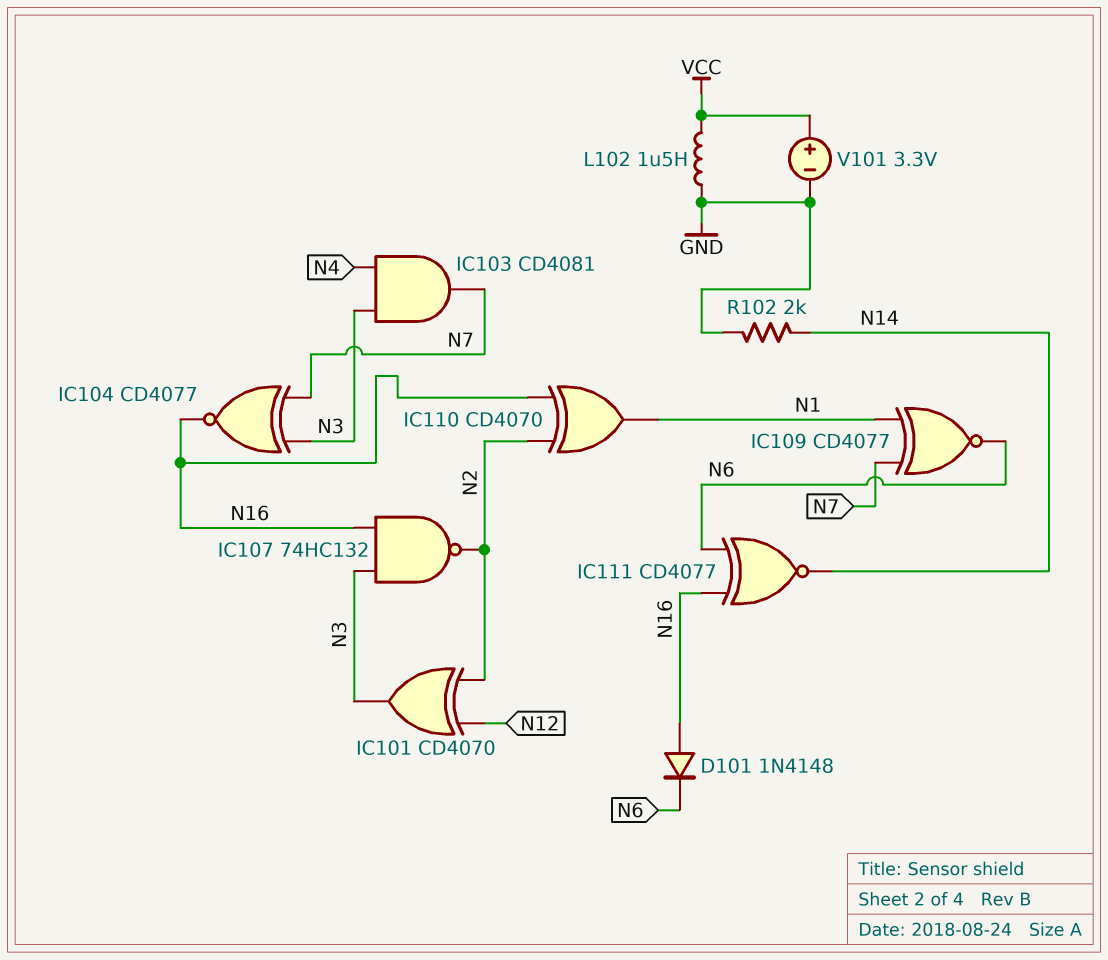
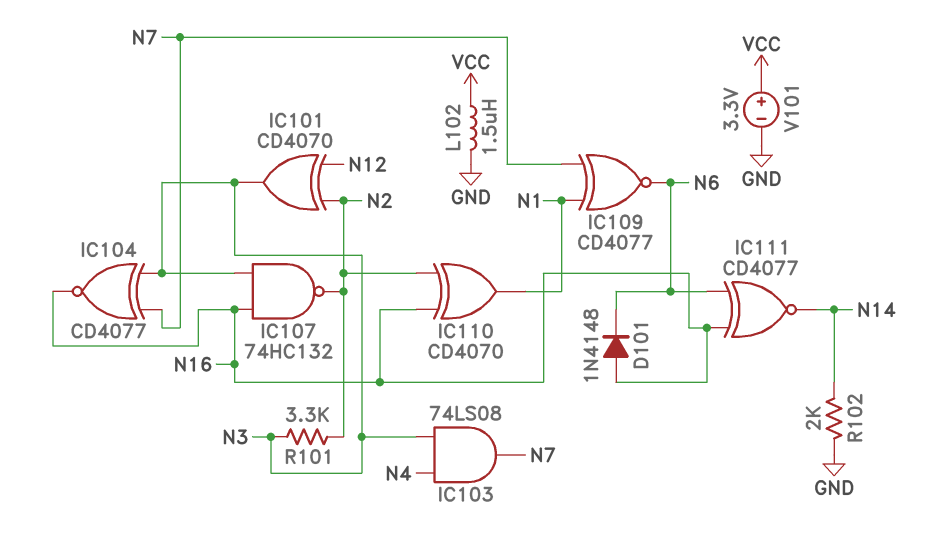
IC103: AND CD4081 (in N3, in N4, out N7) -> AND 74LS08 (in N3, in N4, out N7)
R101: none -> 3.3k (N2, N3)

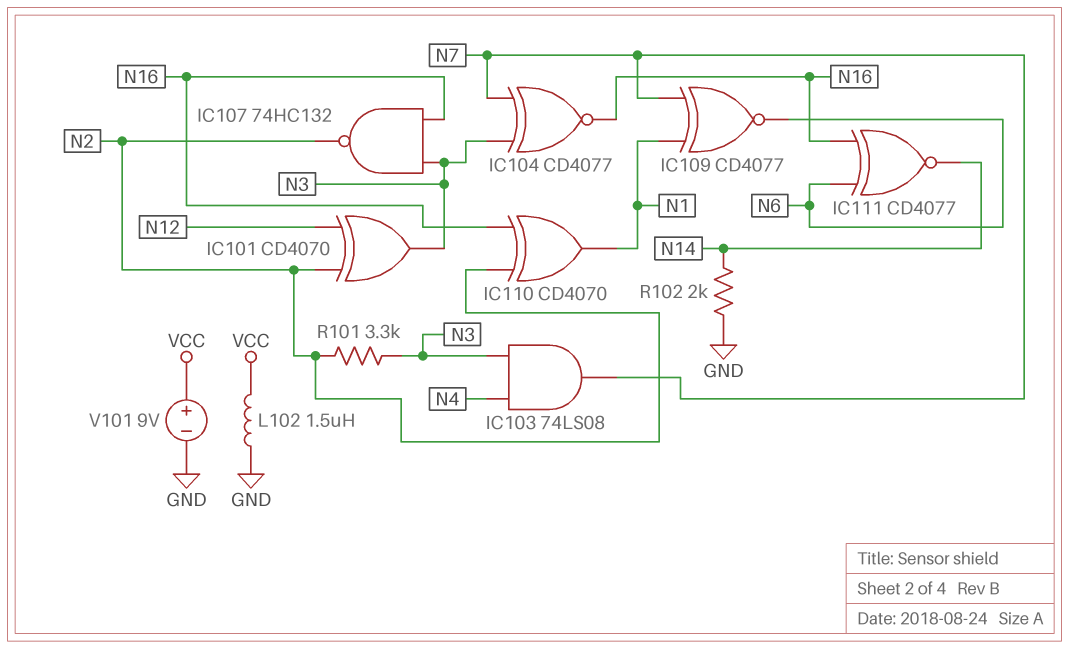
D101: diode 1N4148 (A N16, K N6) -> none
V101: 3.3V (plus VCC, minus GND) -> 9V (plus VCC, minus GND)

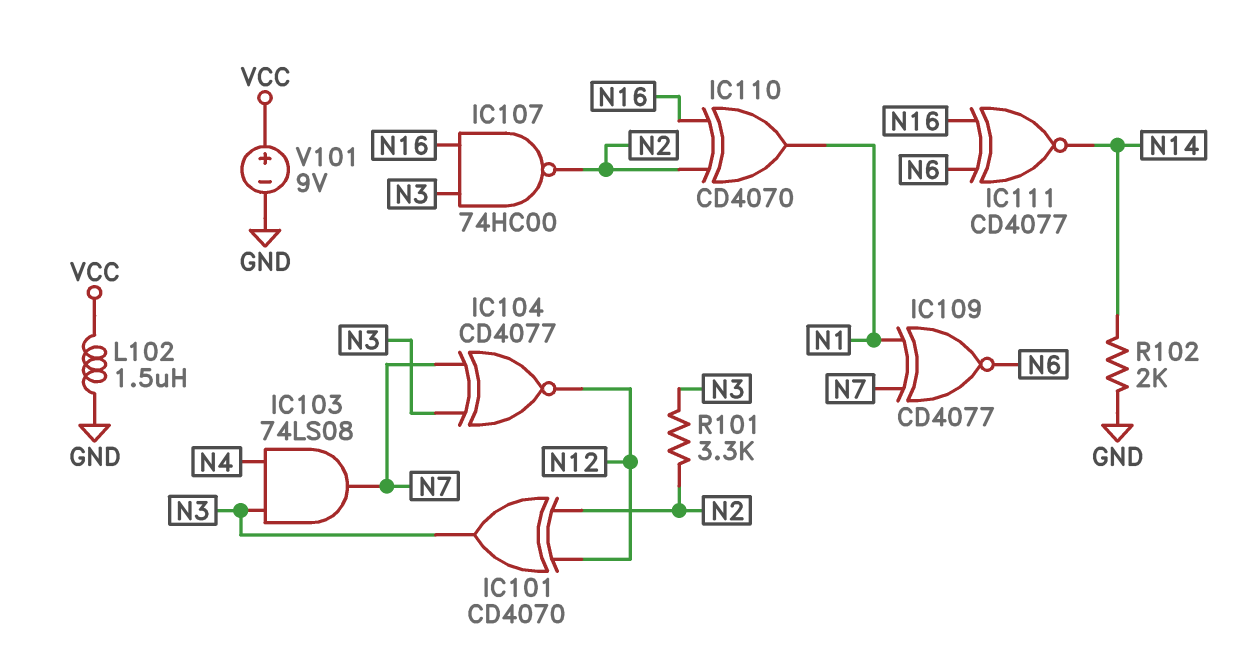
IC104: XNOR CD4077 (in N3, in N7, out N16) -> XNOR CD4077 (in N3, in N7, out N12)
IC107: NAND 74HC132 (in N3, in N16, out N2) -> NAND 74HC00 (in N3, in N16, out N2)

